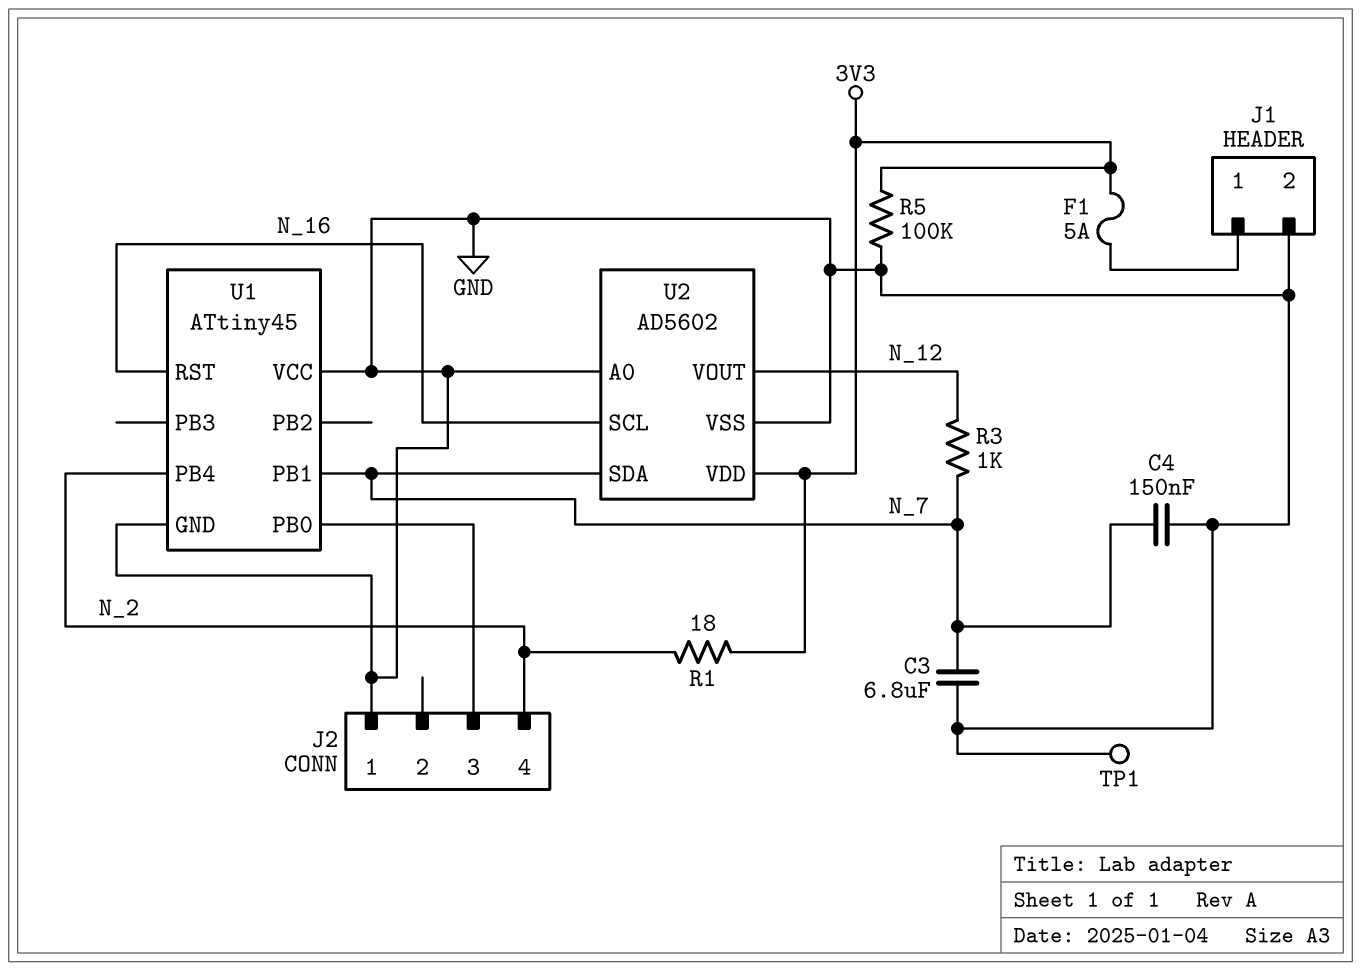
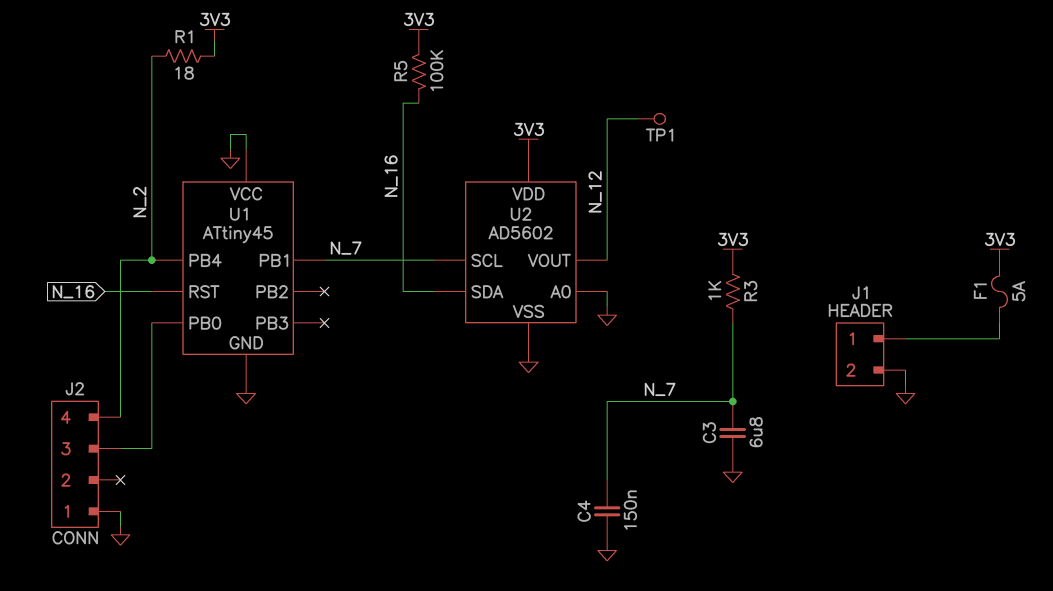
R3: 1k (N_7, N_12) -> 1k (3V3, N_7)
R5: 100k (3V3, GND) -> 100k (3V3, N_16)
TP1: test point (GND) -> test point (N_12)
U2 pin SCL: N_16 -> N_7
U2 pin SDA: N_7 -> N_16

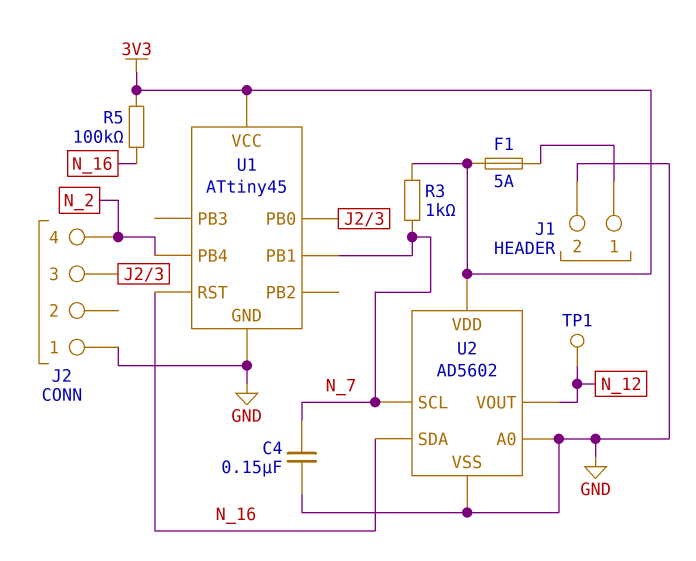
C3: 6.8uF (GND, N_7) -> none
R1: 18 (3V3, N_2) -> none
U1 pin VCC: GND -> 3V3

